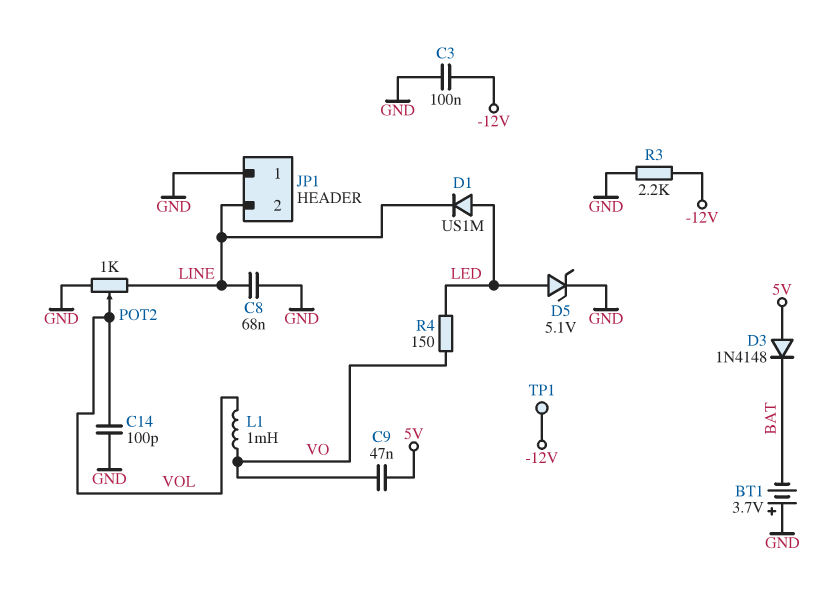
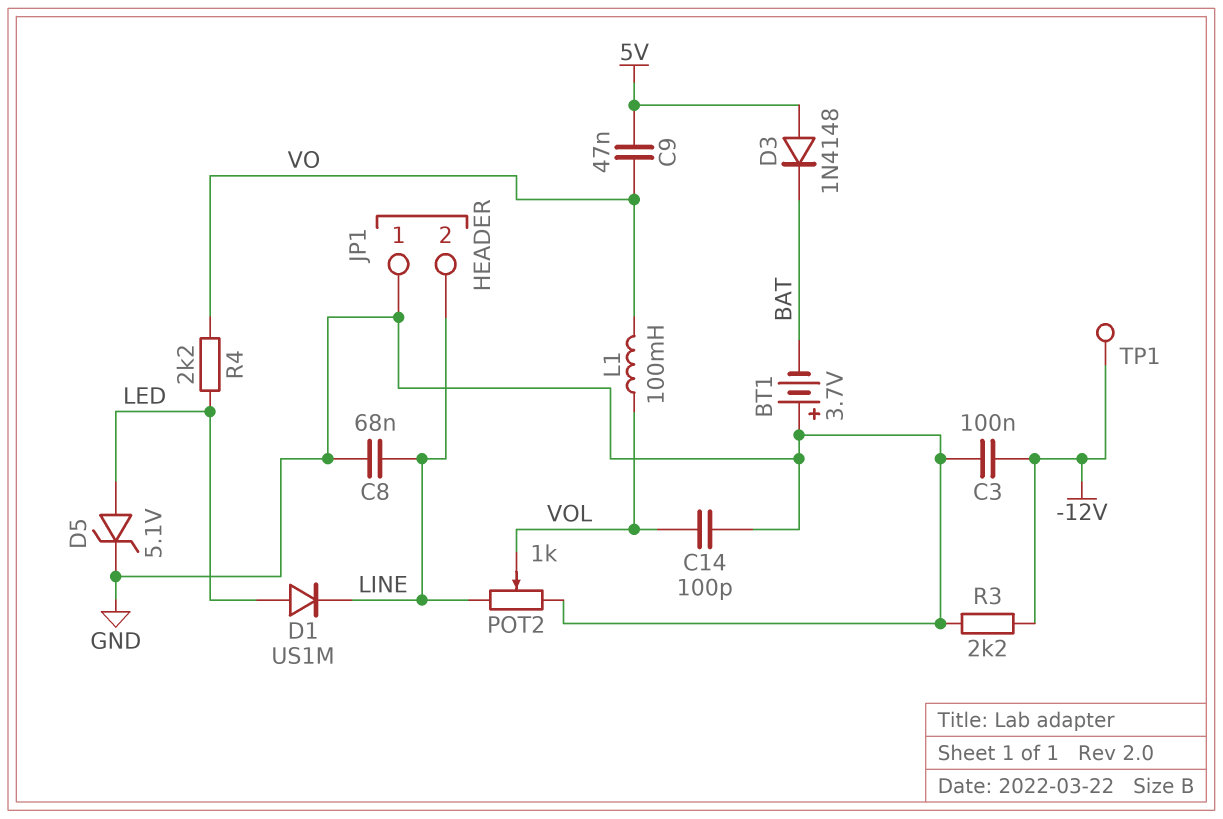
L1: 1mH (VO, VOL) -> 100mH (VO, VOL)
R4: 150 (LED, VO) -> 2.2k (LED, VO)

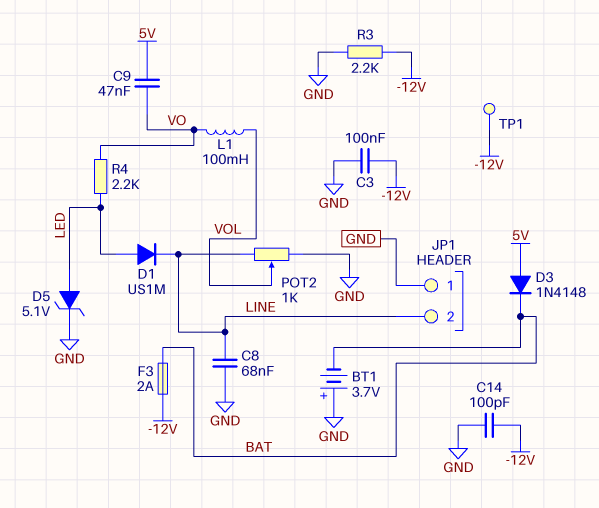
C14: 100pF (GND, VOL) -> 100pF (-12V, GND)
F3: none -> 2A (-12V, BAT)

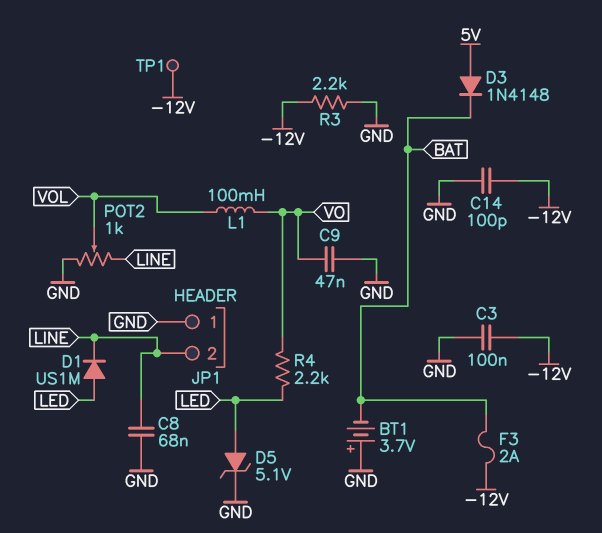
C9: 47nF (5V, VO) -> 47nF (GND, VO)

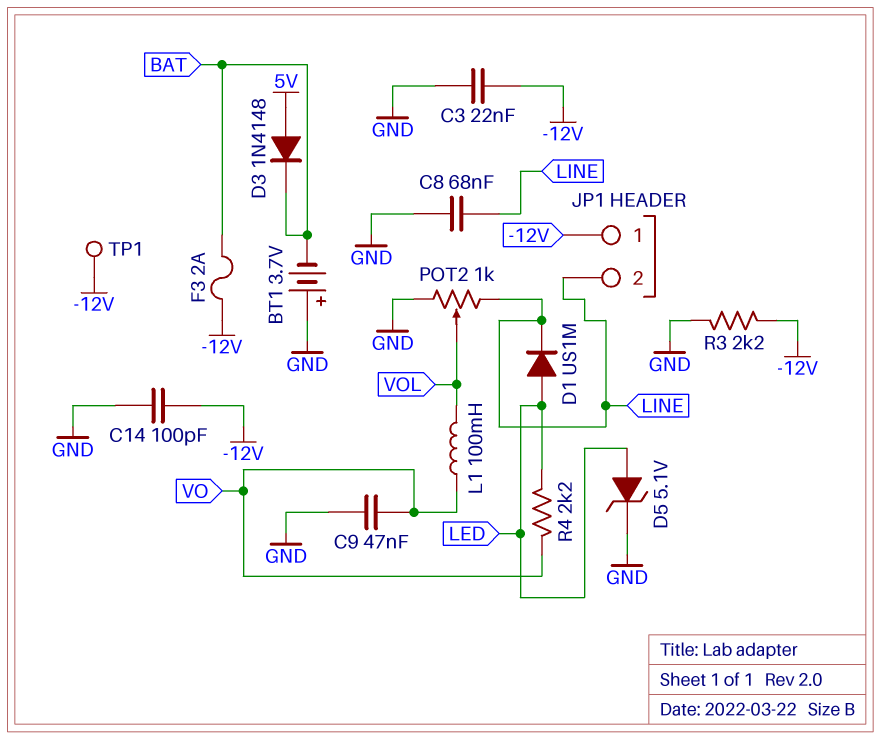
C3: 100nF (-12V, GND) -> 22nF (-12V, GND)
JP1 pin 1: GND -> -12V

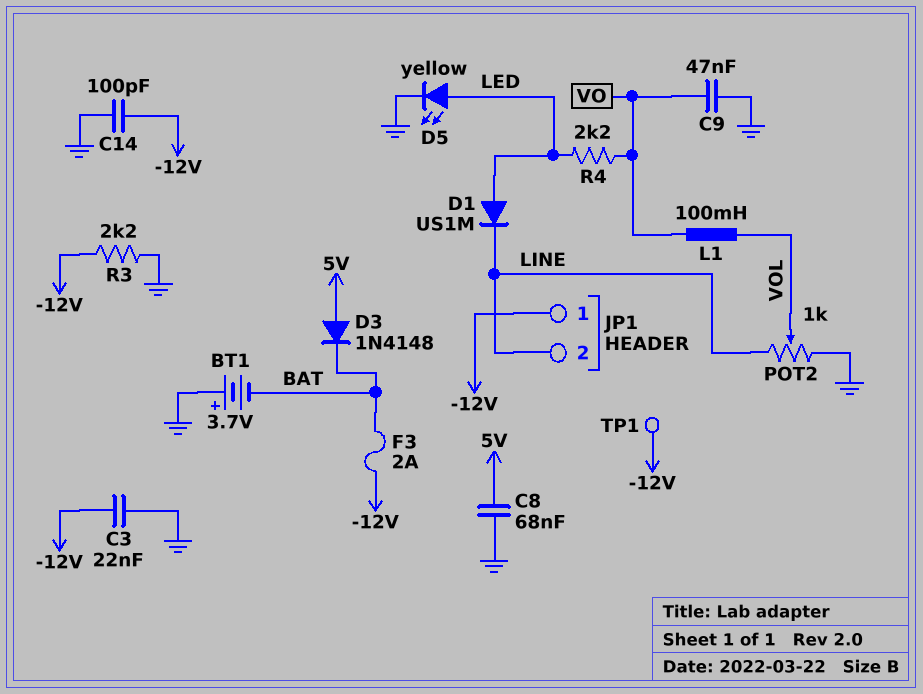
C8: 68nF (GND, LINE) -> 68nF (5V, GND)
D5: zener 5.1V (A LED, K GND) -> LED yellow (A LED, K GND)

